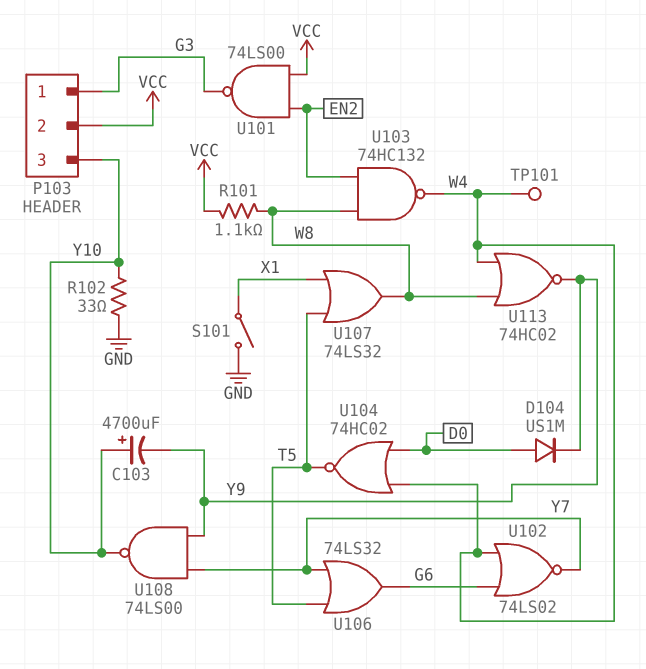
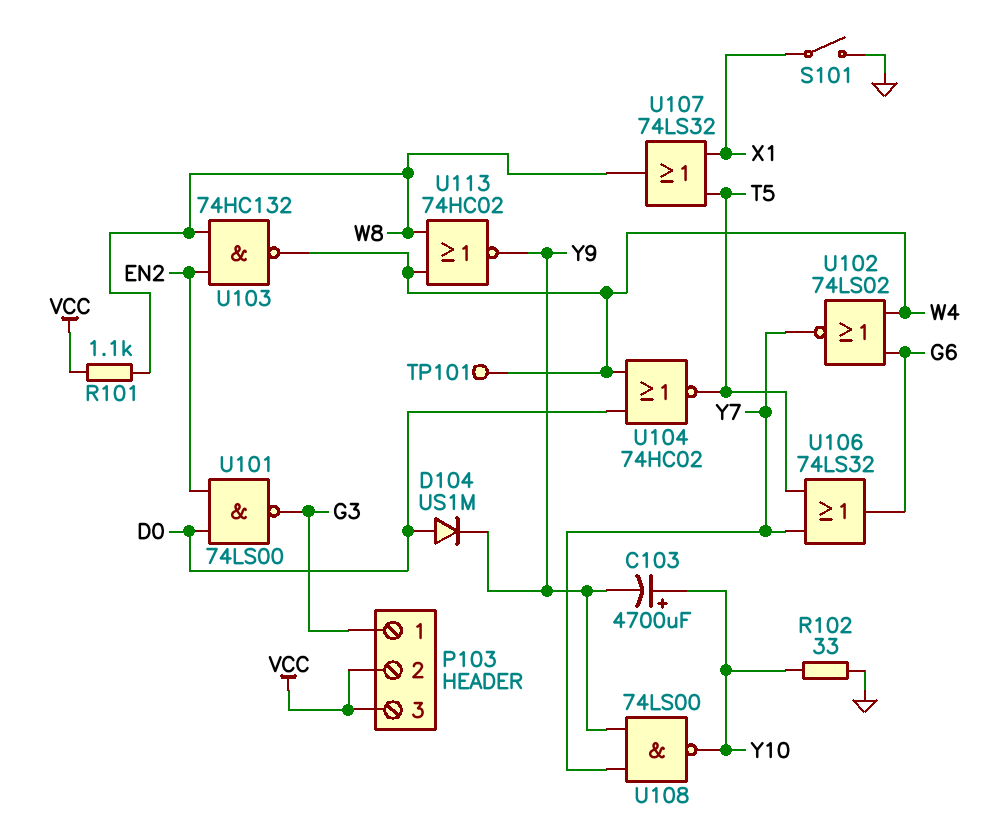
P103 pin 3: Y10 -> VCC
U101: NAND 74LS00 (in EN2, in VCC, out G3) -> NAND 74LS00 (in D0, in EN2, out G3)

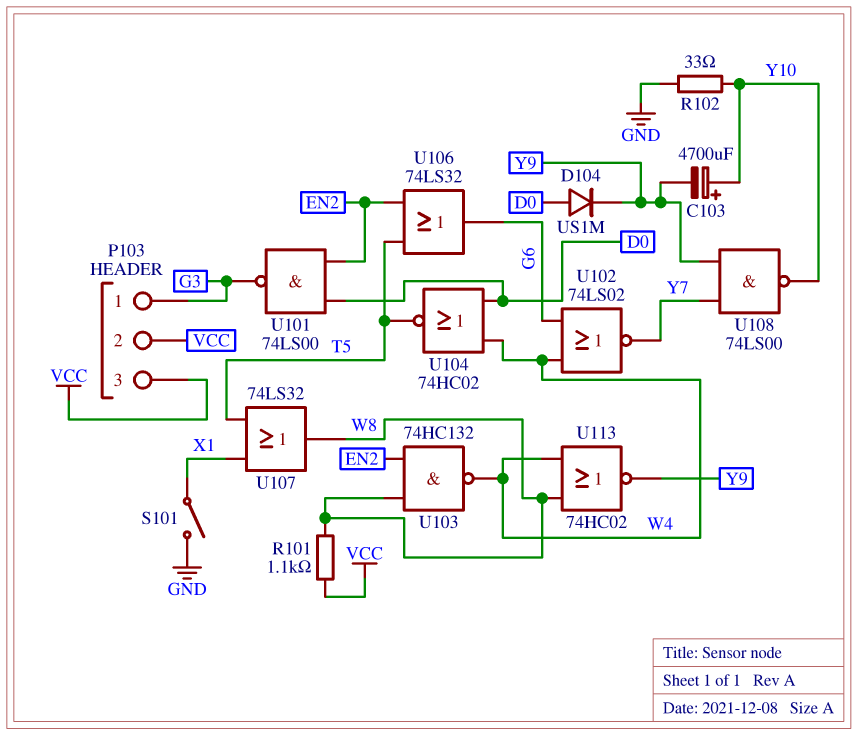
TP101: test point (W4) -> none
U106: OR 74LS32 (in T5, in Y7, out G6) -> OR 74LS32 (in EN2, in T5, out G6)

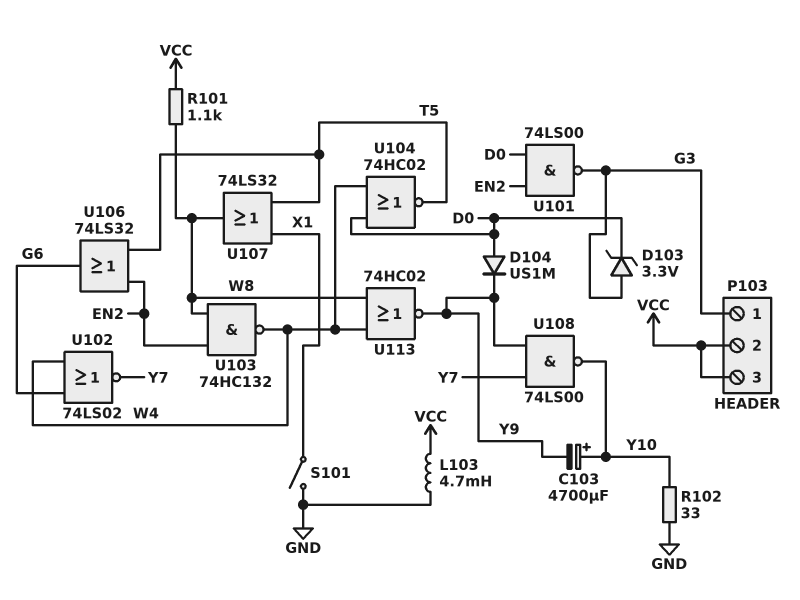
D103: none -> zener 3.3V (A G3, K D0)
L103: none -> 4.7mH (GND, VCC)

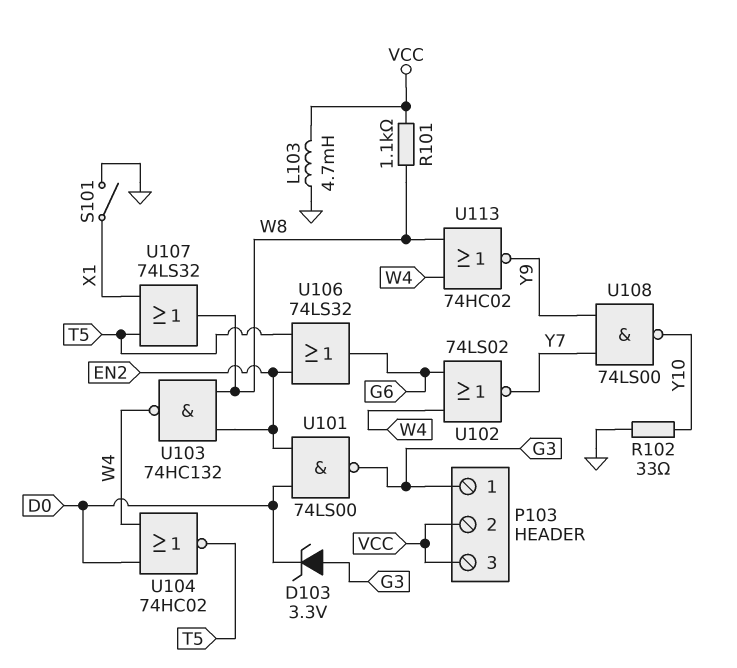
C103: 4700uF (plus Y10, minus Y9) -> none
D104: diode US1M (A D0, K Y9) -> none

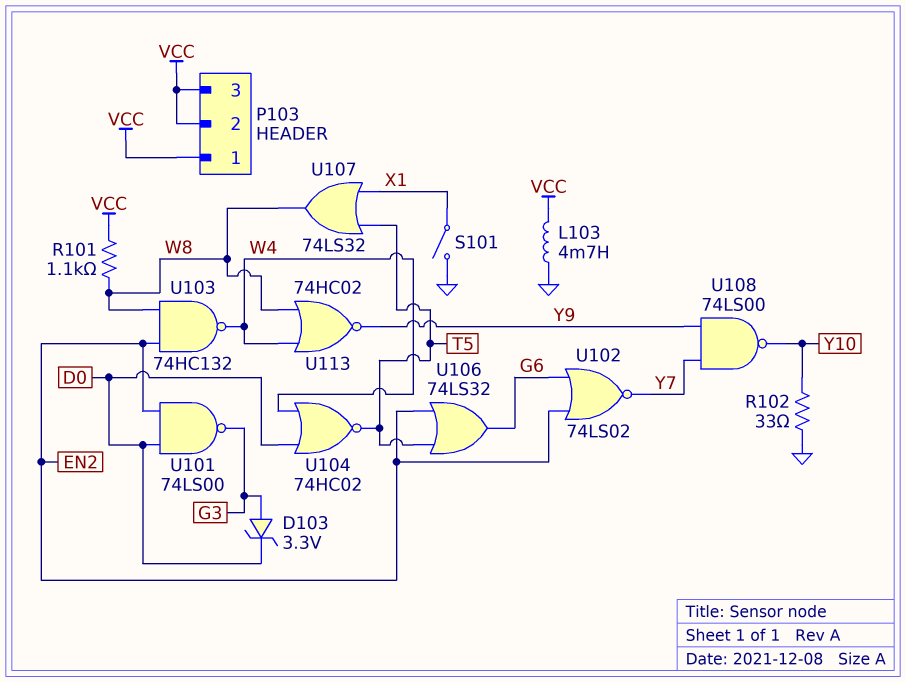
P103 pin 1: G3 -> VCC
U102: NOR 74LS02 (in G6, in W4, out Y7) -> NOR 74LS02 (in EN2, in G6, out Y7)

